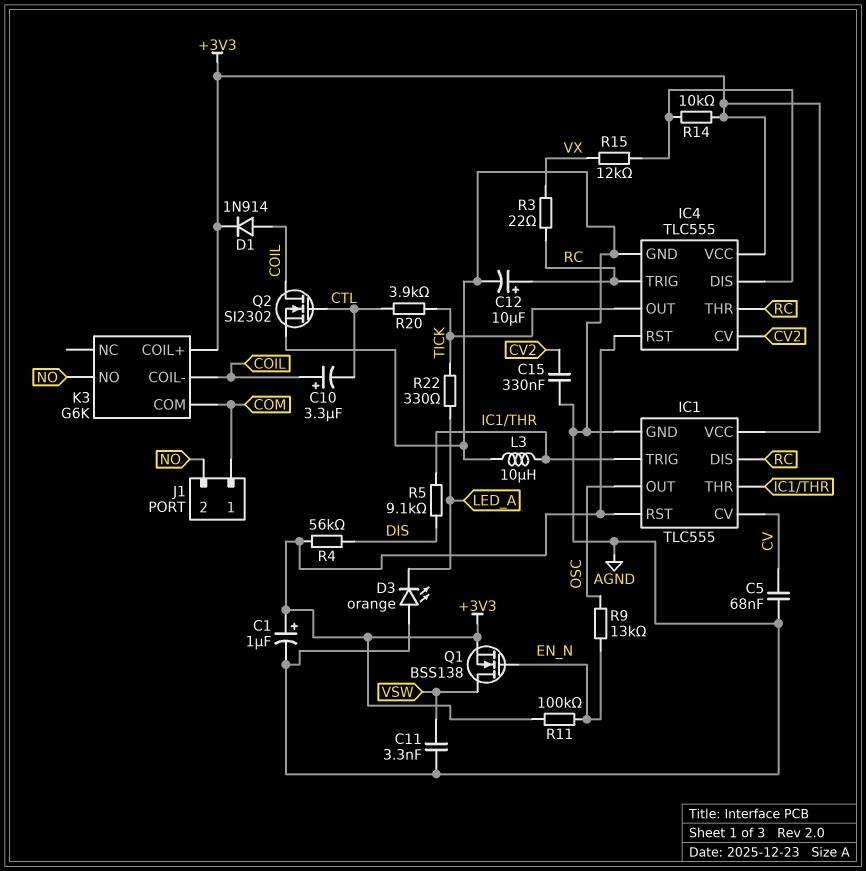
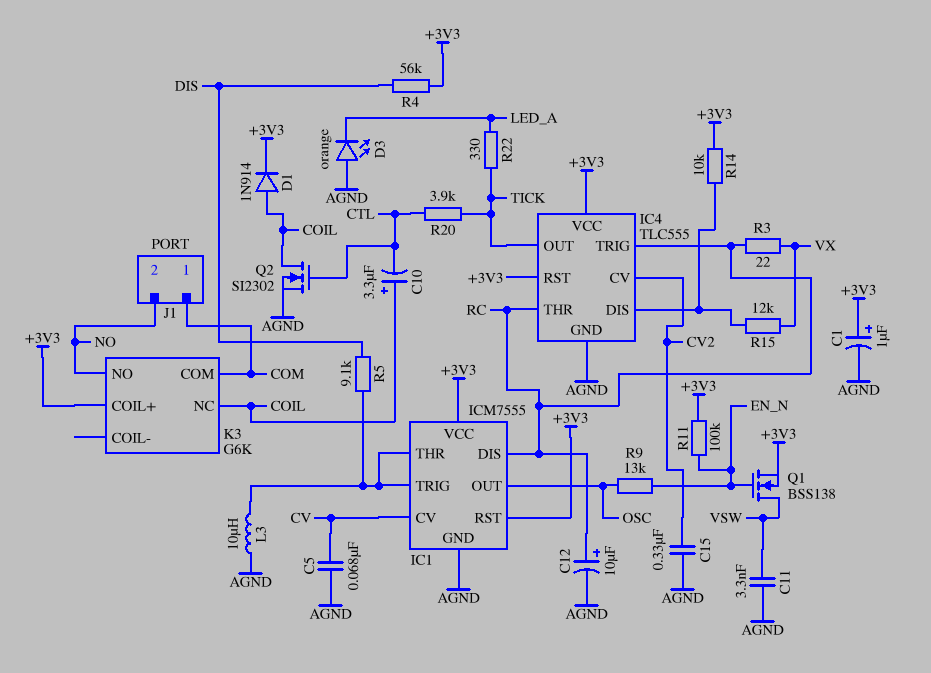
IC1: TLC555 -> ICM7555
K3 pin COIL-: COIL -> none
K3 pin NC: none -> COIL

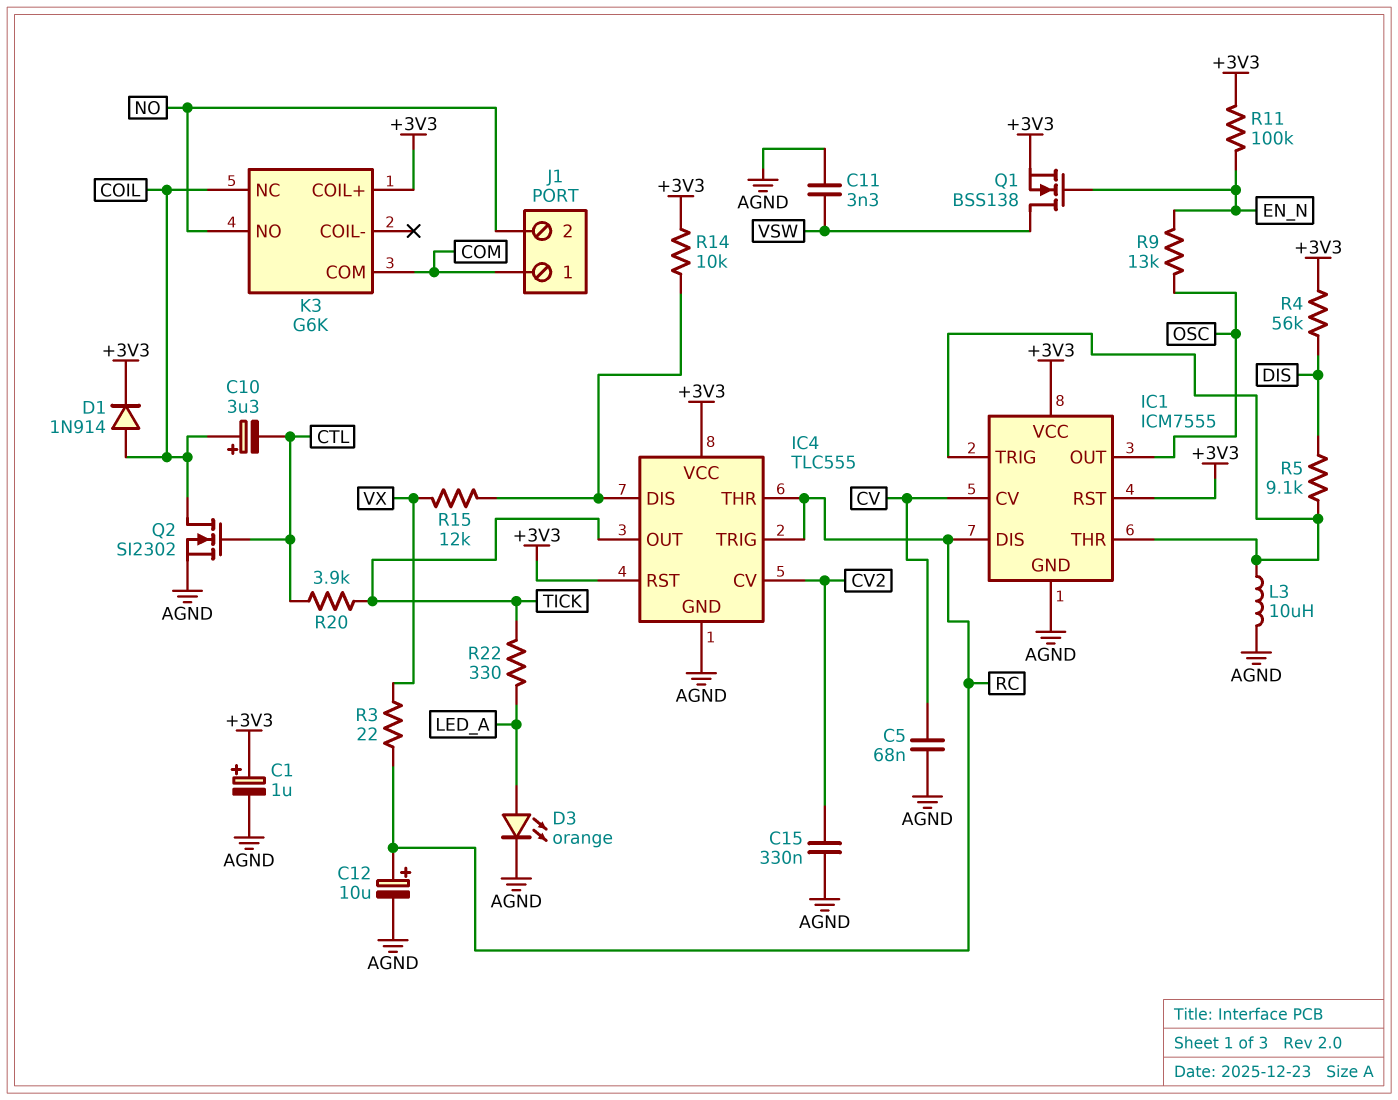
D3: LED orange (A AGND, K LED_A) -> LED orange (A LED_A, K AGND)

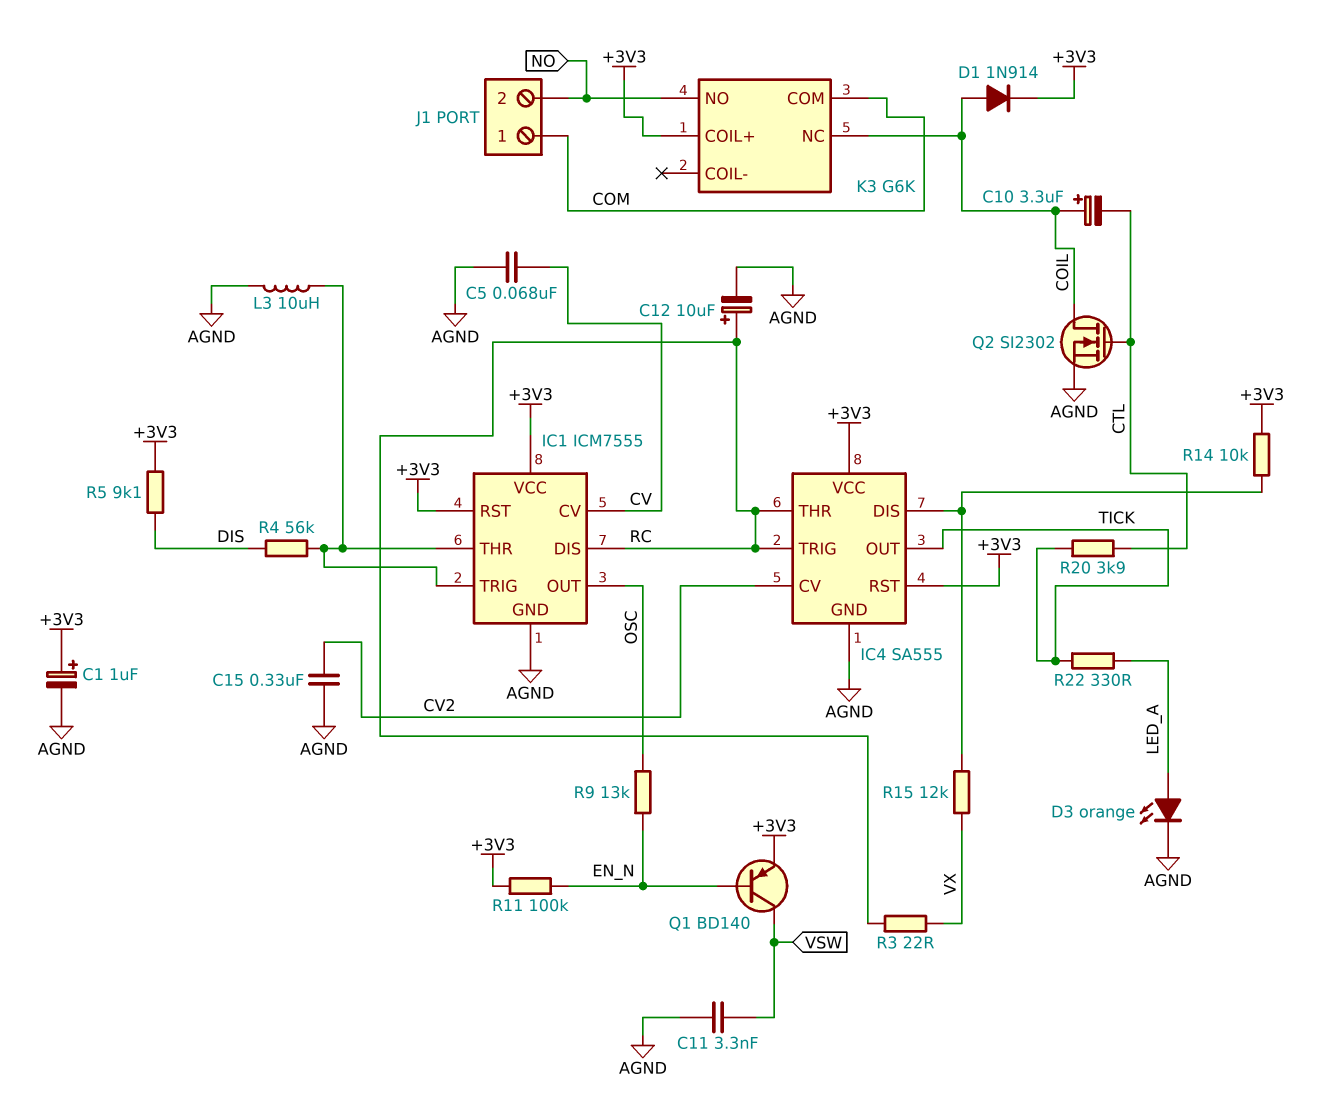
IC4: TLC555 -> SA555
Q1: NMOS BSS138 (G EN_N, D VSW, S +3V3) -> PNP BD140 (B EN_N, C VSW, E +3V3)
R4: 56k (+3V3, DIS) -> 56k (DIS, IC1/THR)
R5: 9.1k (DIS, IC1/THR) -> 9.1k (+3V3, DIS)

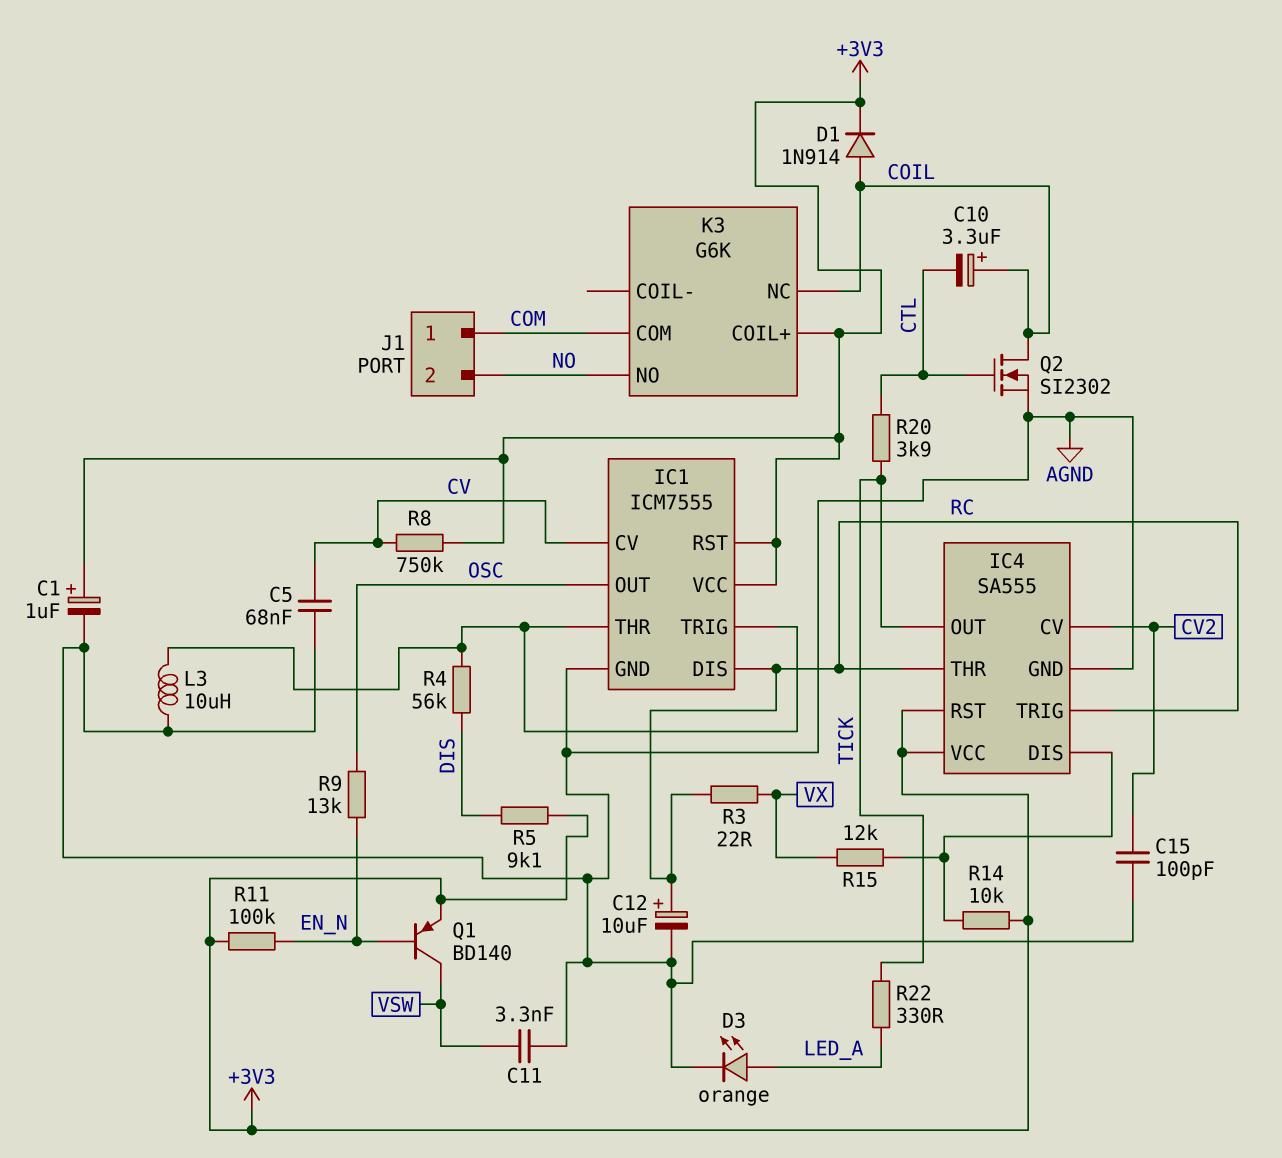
C15: 330nF (AGND, CV2) -> 100pF (AGND, CV2)
R8: none -> 750k (+3V3, CV)

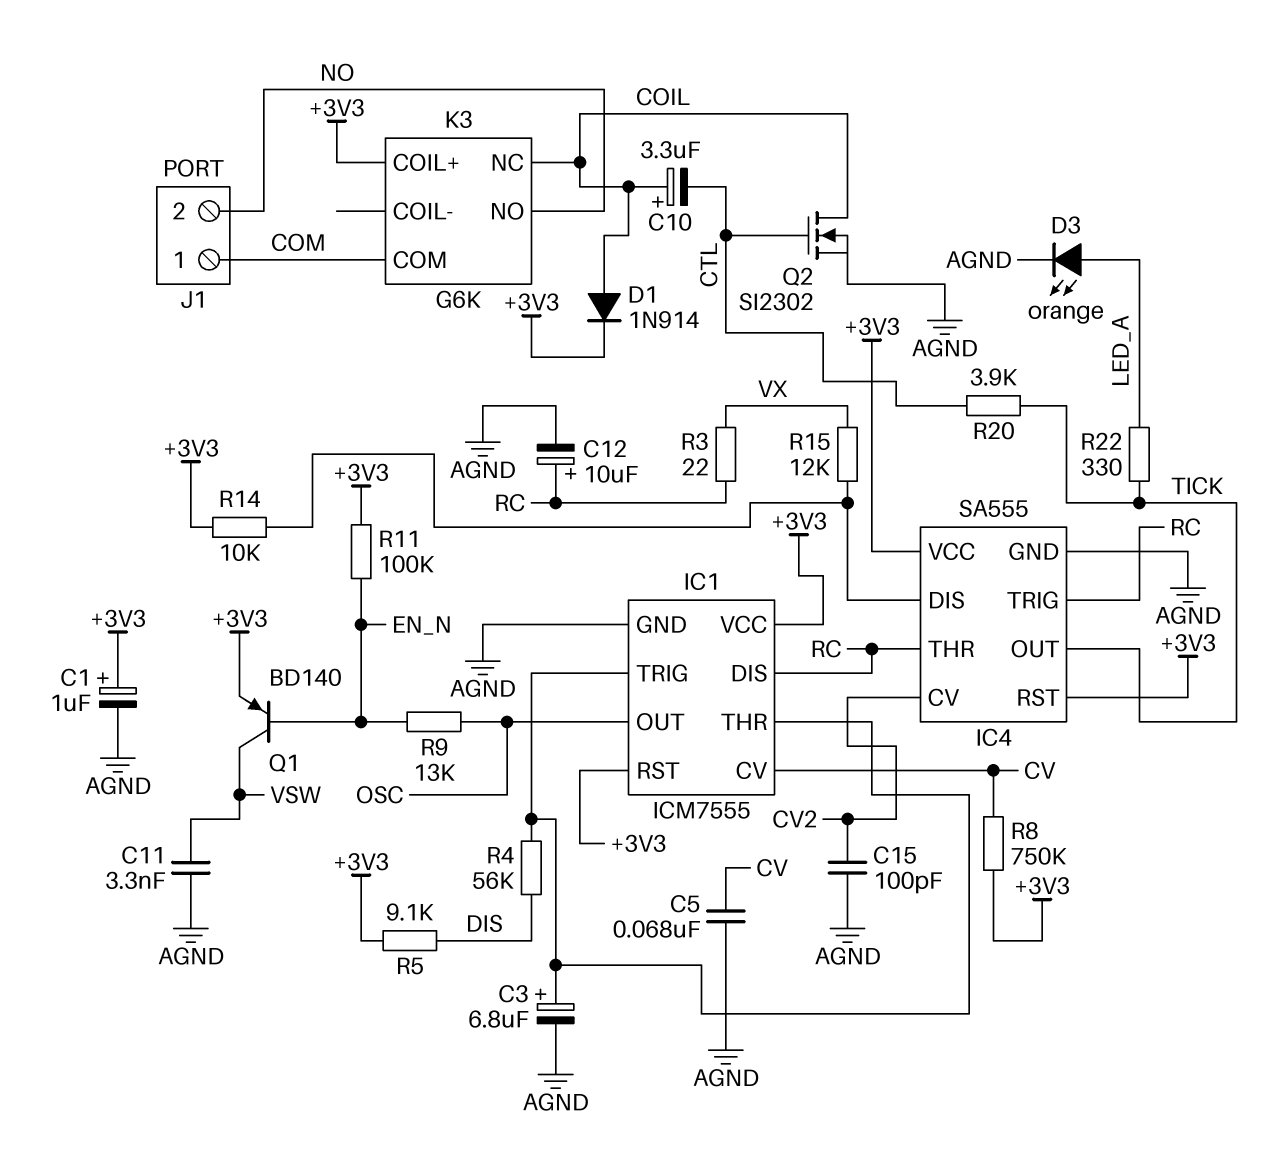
C3: none -> 6.8uF (plus IC1/THR, minus AGND)
L3: 10uH (AGND, IC1/THR) -> none

